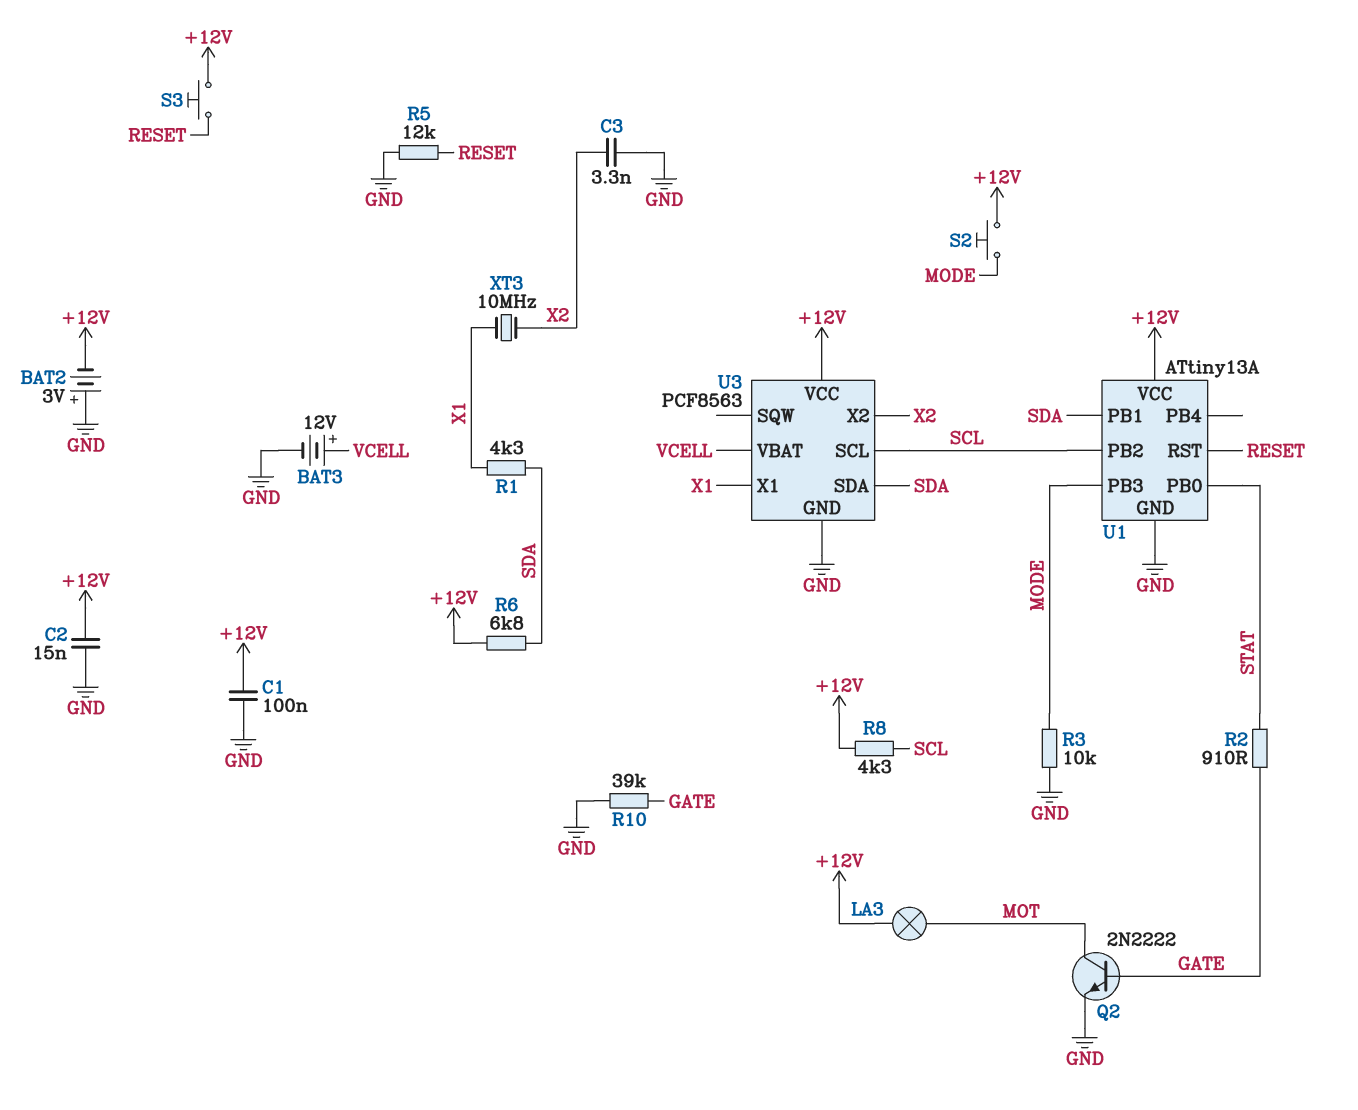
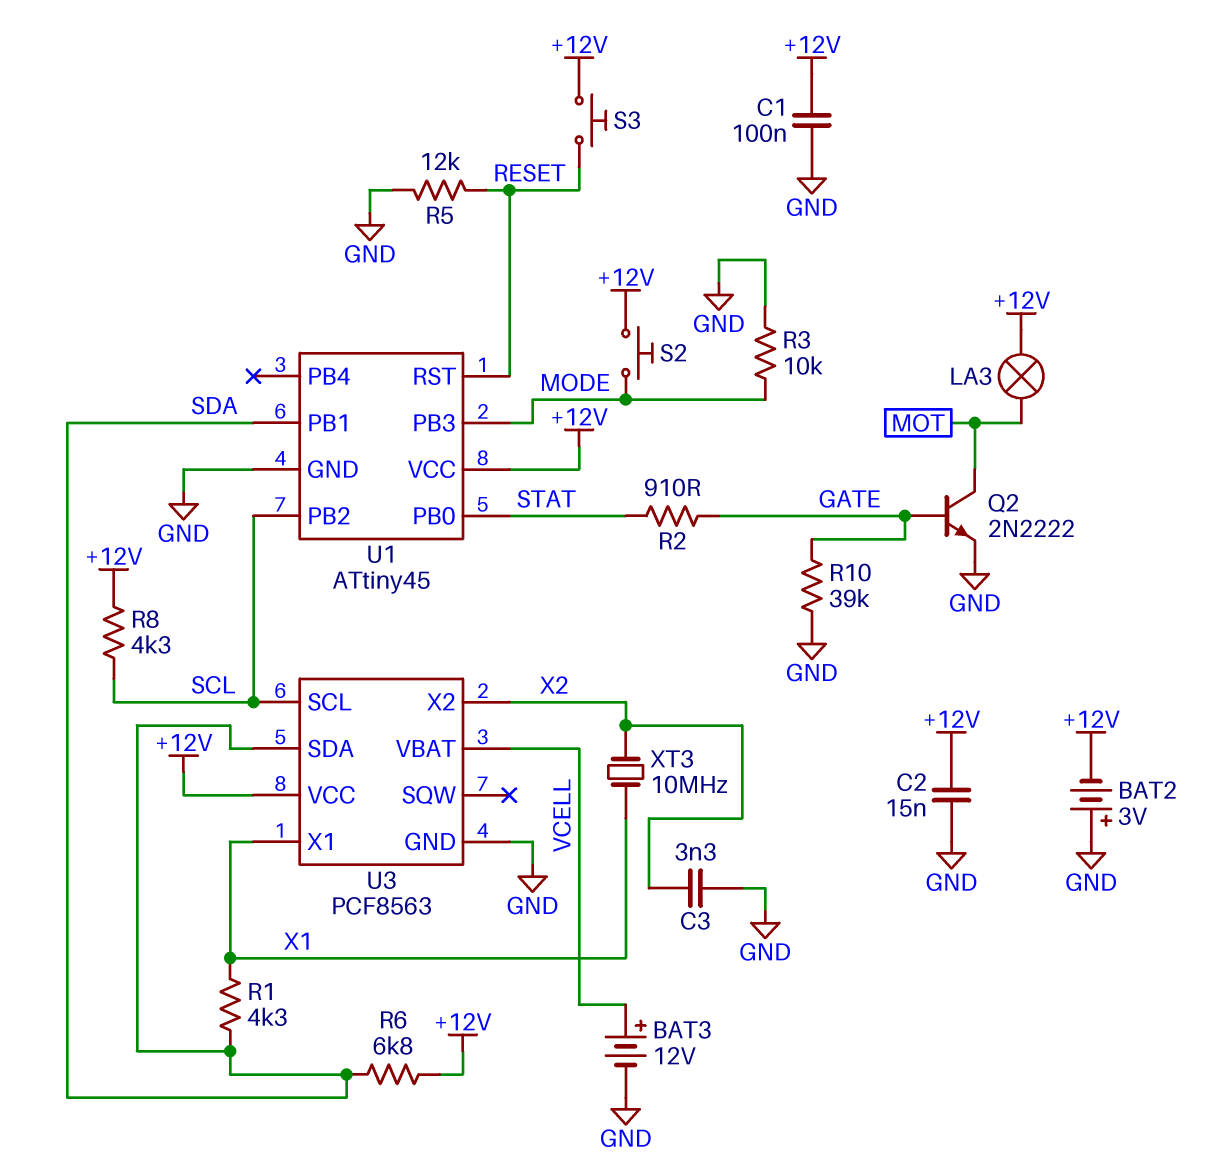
U1: ATtiny13A -> ATtiny45

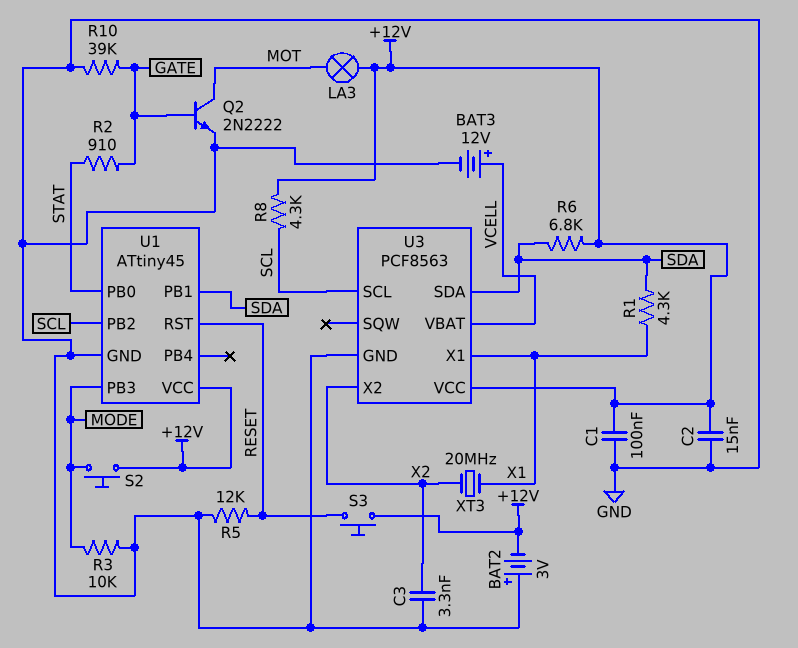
XT3: 10MHz (X1, X2) -> 20MHz (X1, X2)

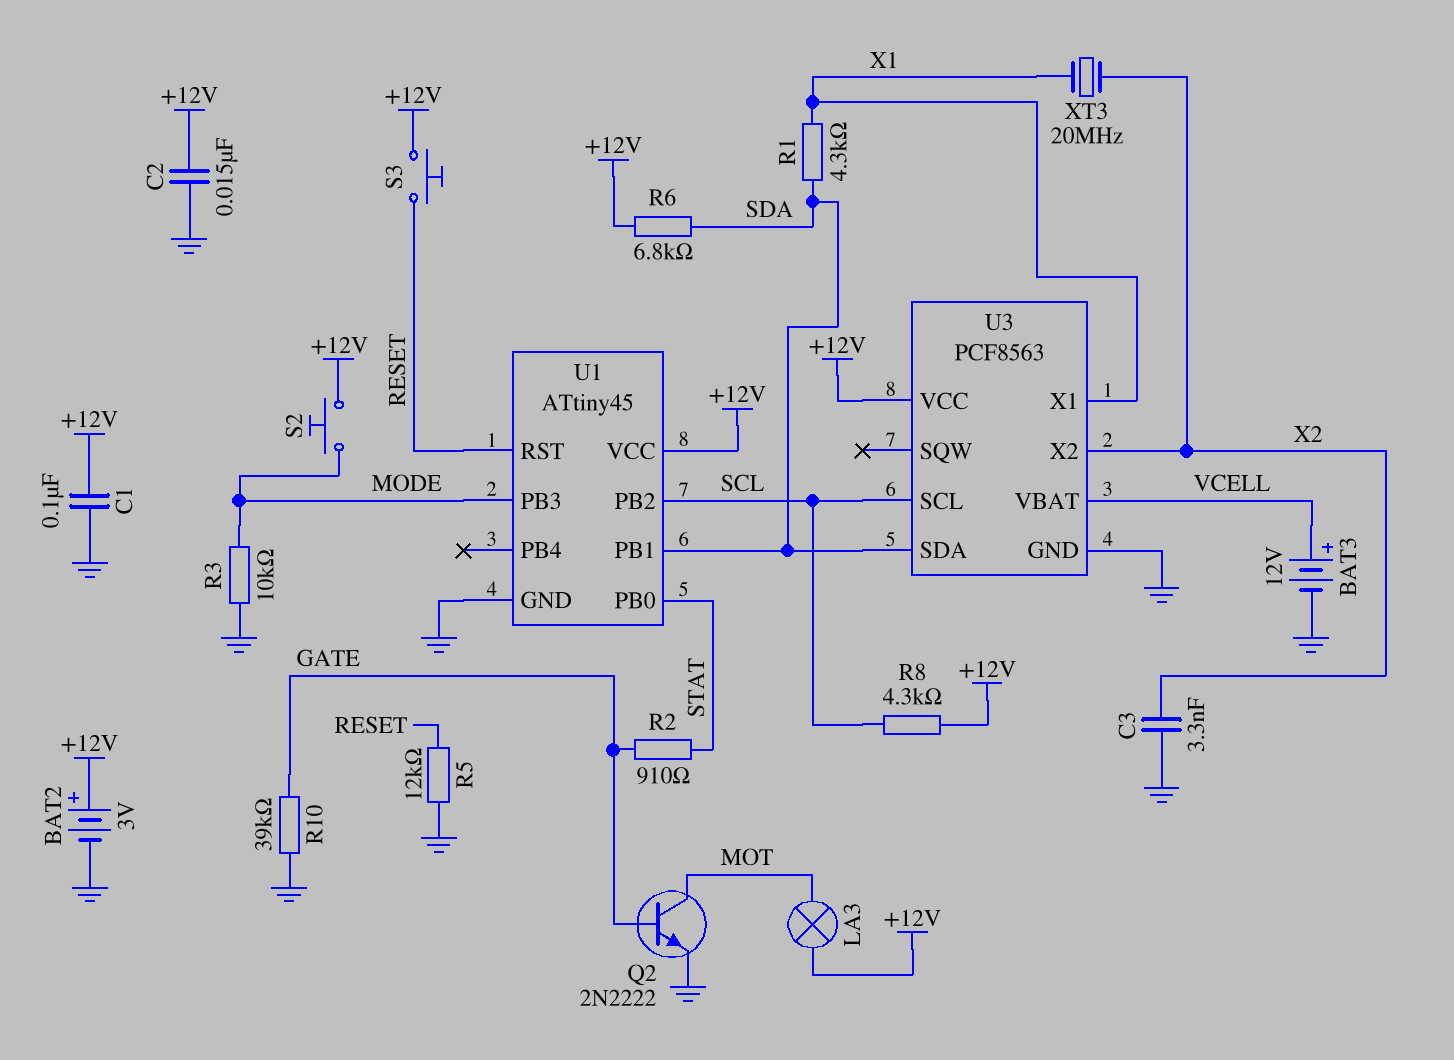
BAT2: 3V (plus GND, minus +12V) -> 3V (plus +12V, minus GND)

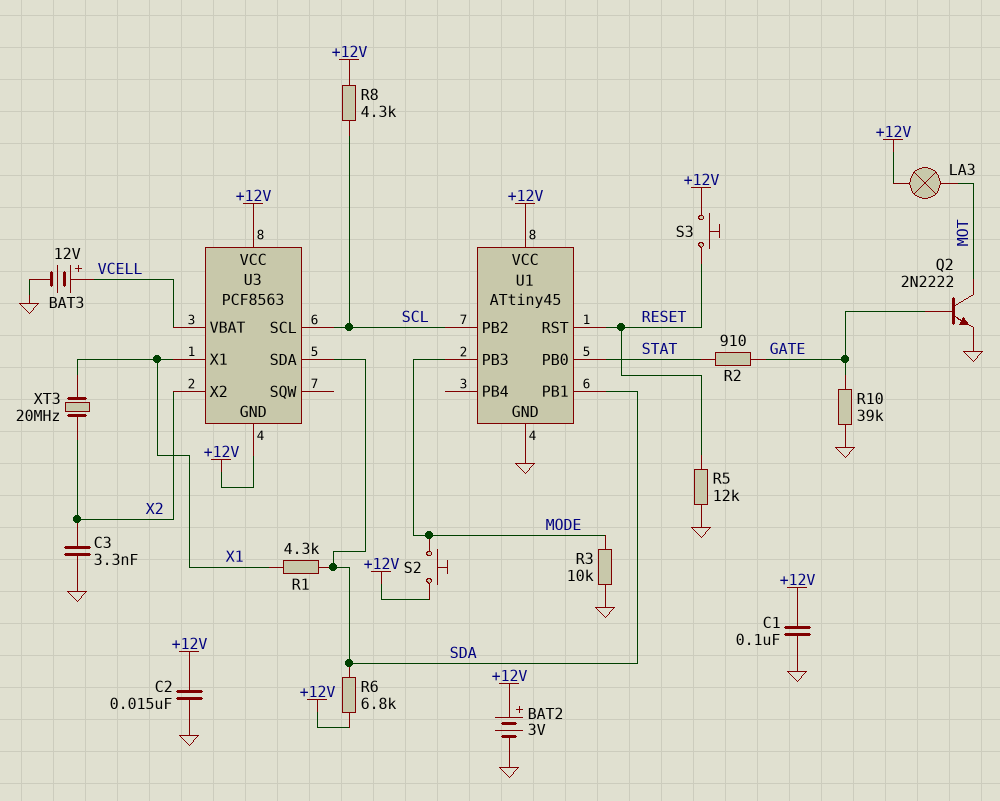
U3 pin GND: GND -> +12V

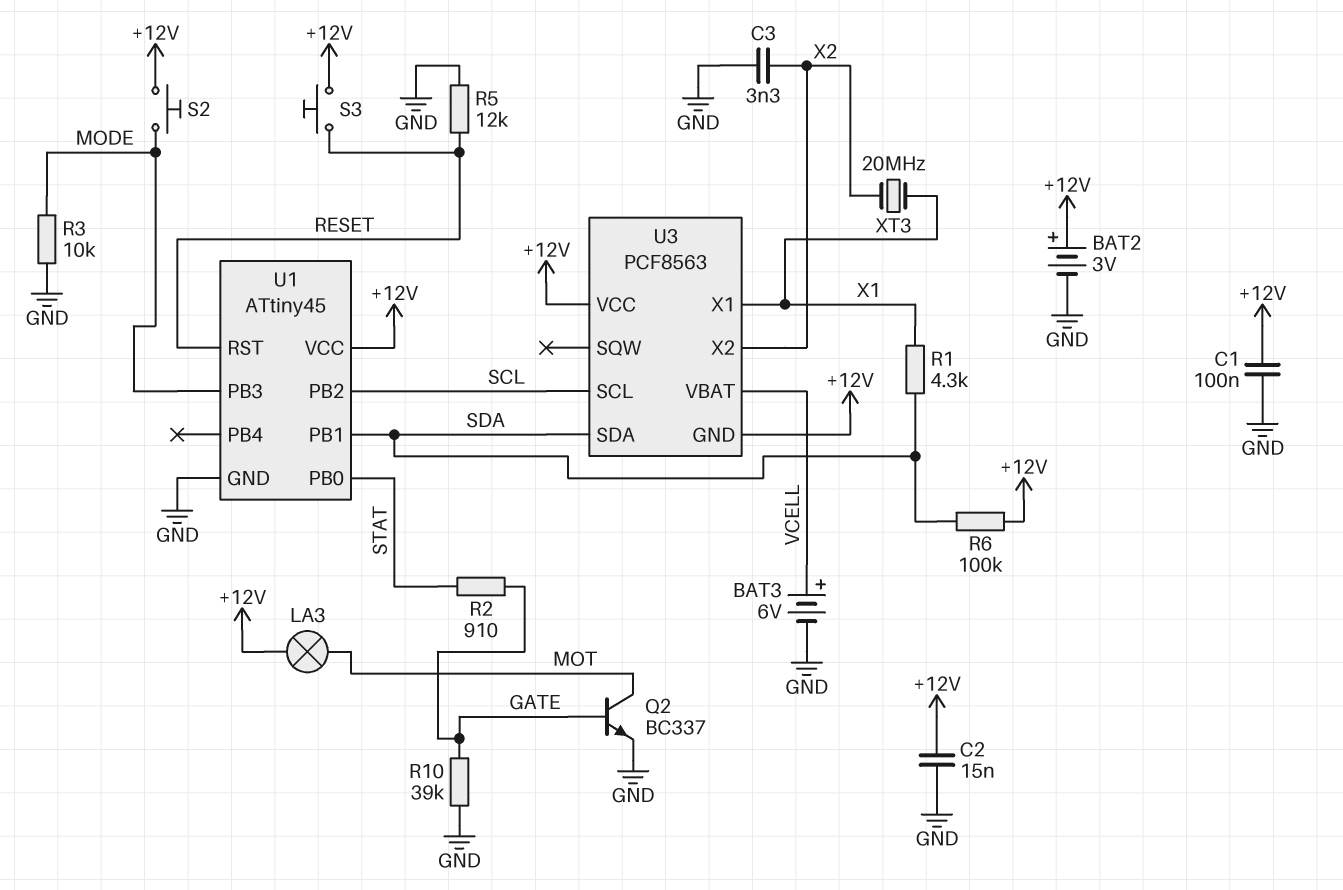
BAT3: 12V (plus VCELL, minus GND) -> 6V (plus VCELL, minus GND)
Q2: NPN 2N2222 (B GATE, C MOT, E GND) -> NPN BC337 (B GATE, C MOT, E GND)
R6: 6.8k (+12V, SDA) -> 100k (+12V, SDA)
R8: 4.3k (+12V, SCL) -> none

